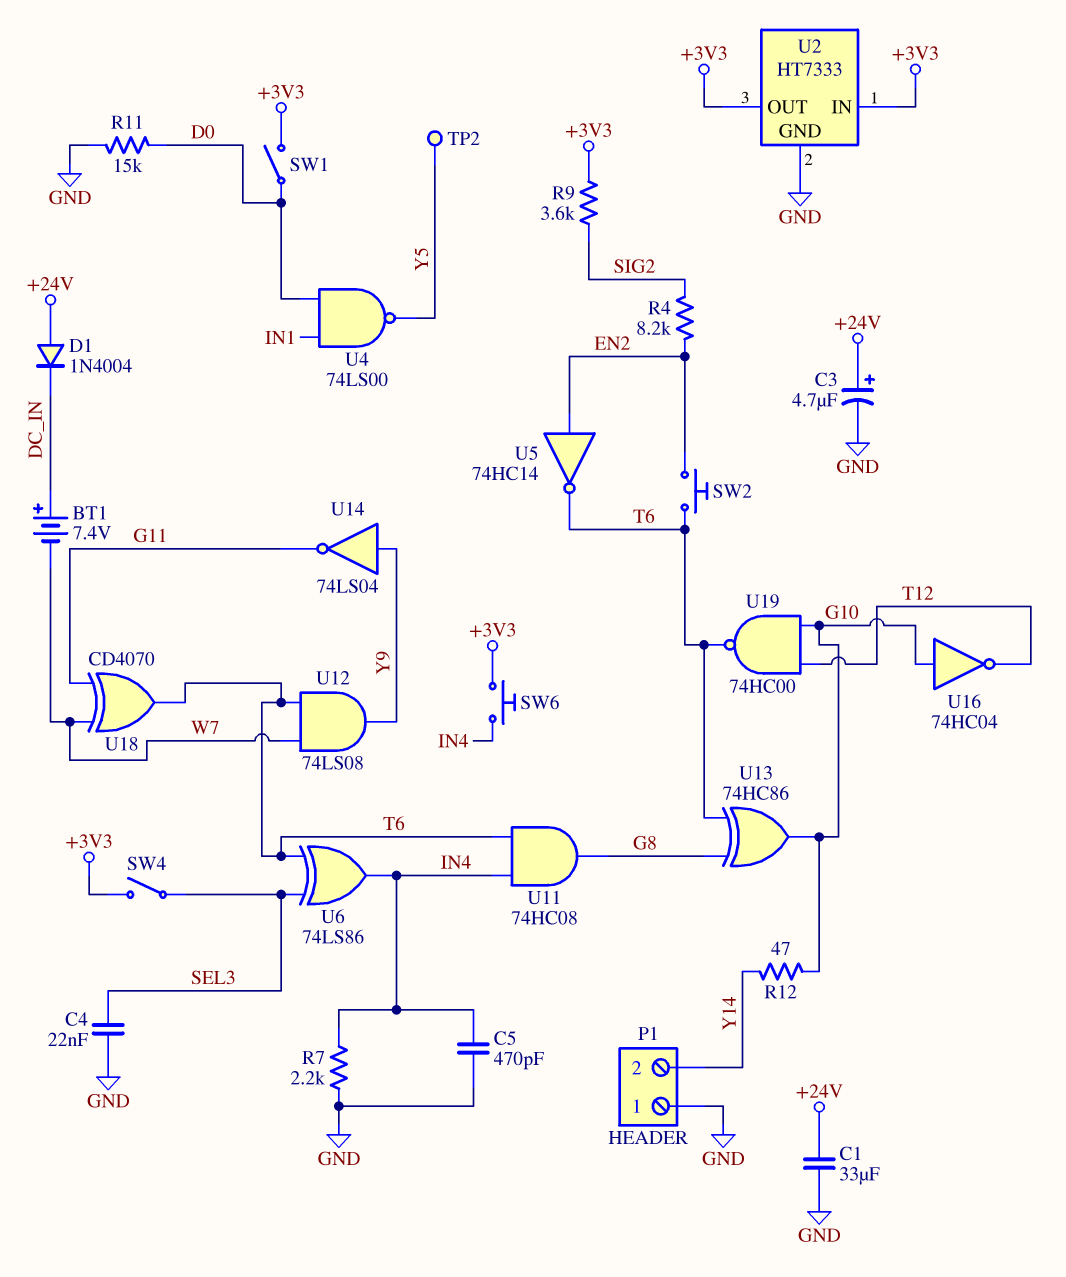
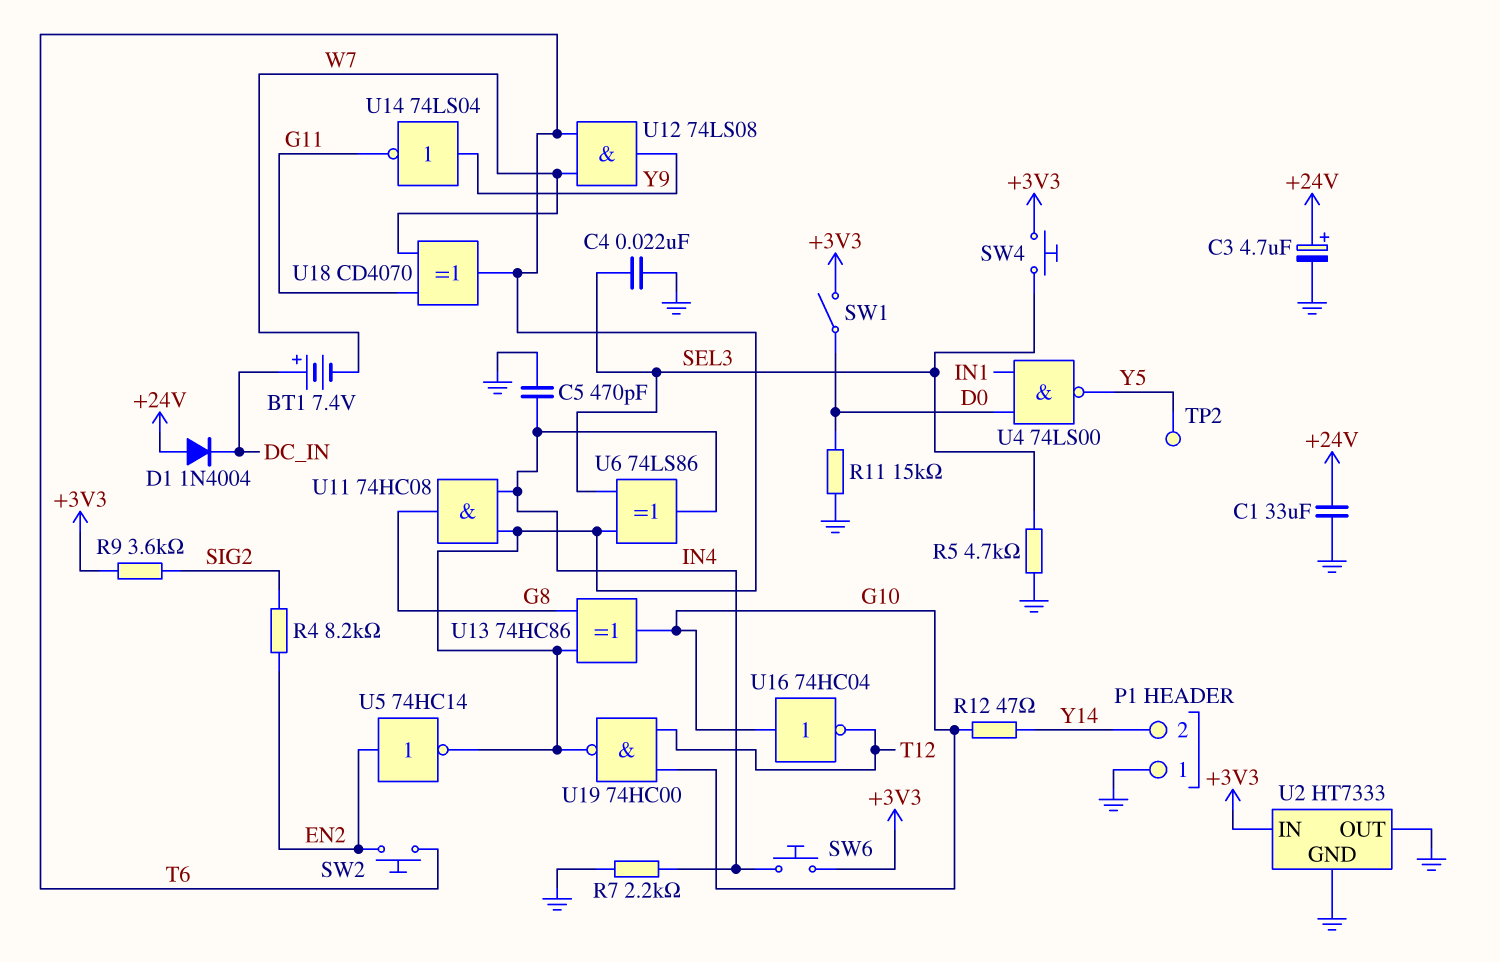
R5: none -> 4.7k (GND, SEL3)
SW4: switch (+3V3, SEL3) -> button (+3V3, SEL3)
U2 pin OUT: +3V3 -> GND

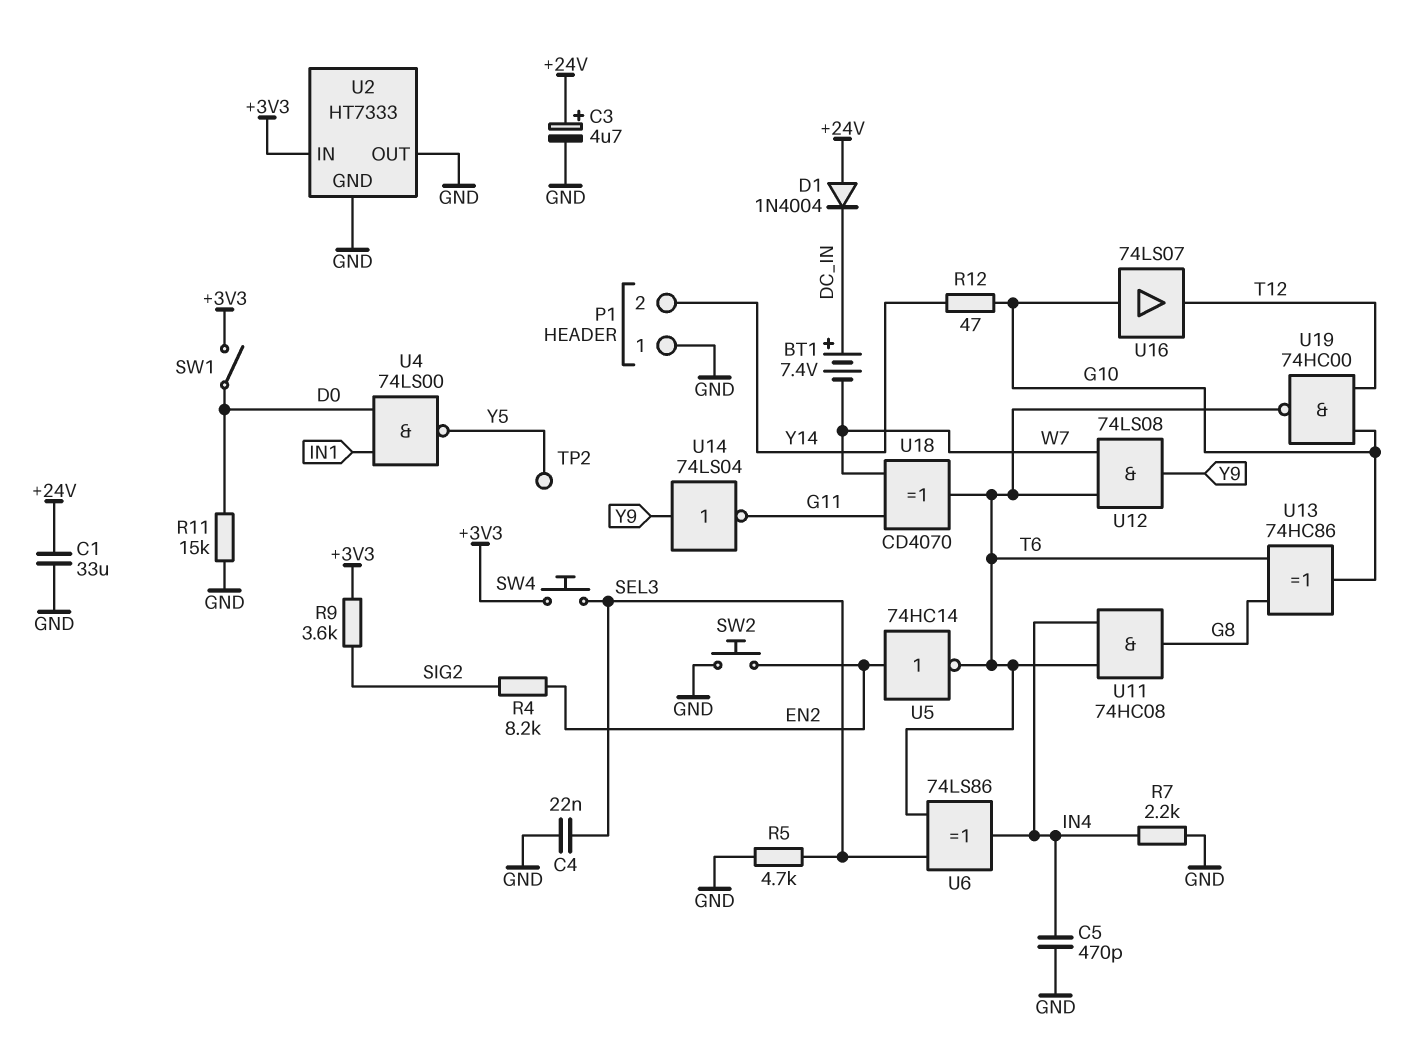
SW2: button (EN2, T6) -> button (EN2, GND)
SW6: button (+3V3, IN4) -> none
U16: NOT 74HC04 (in G10, out T12) -> buffer 74LS07 (in G10, out T12)

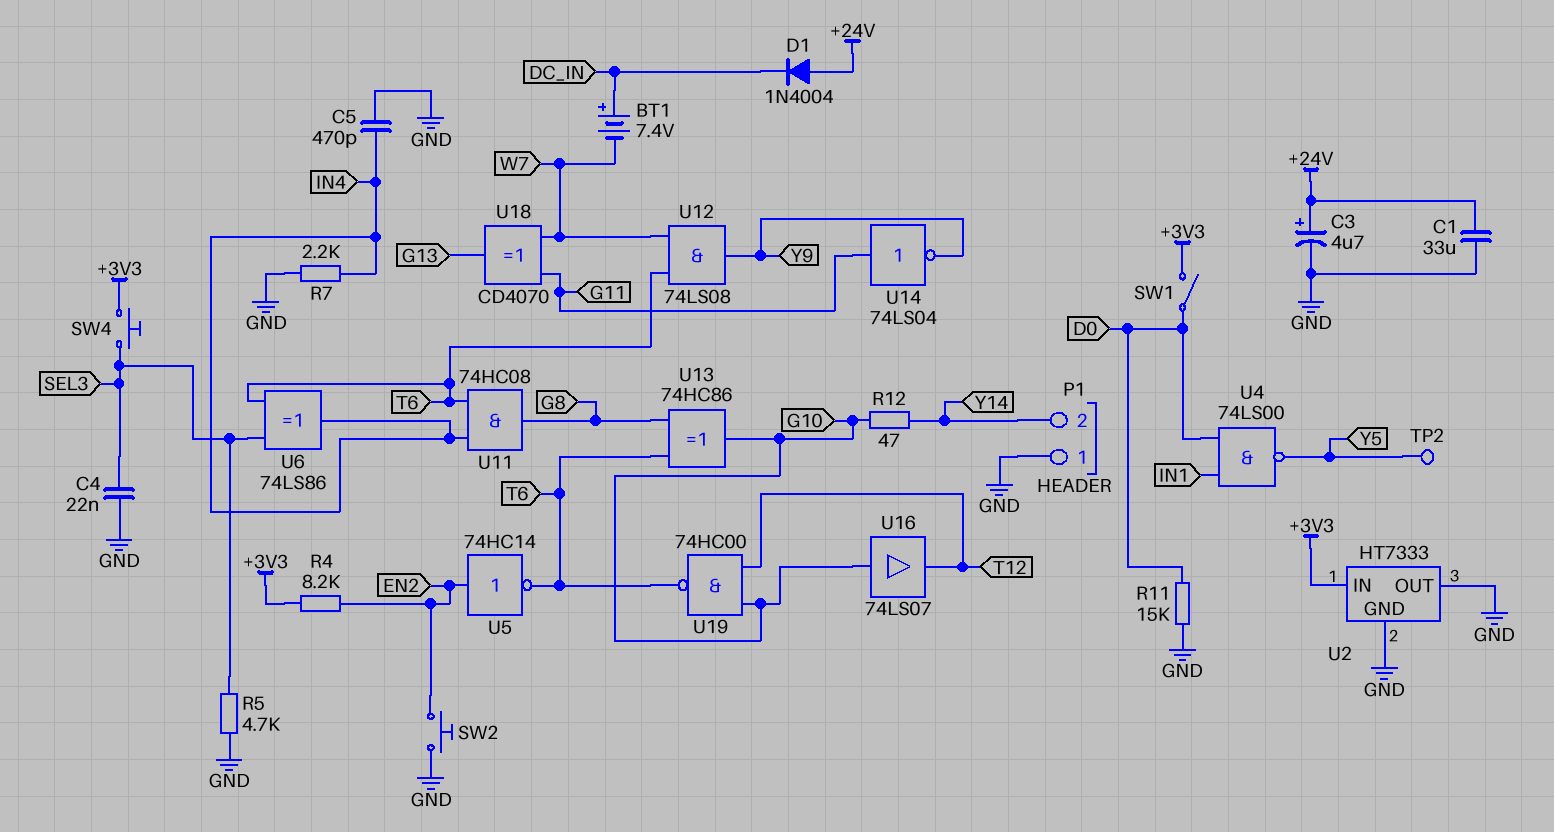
R4: 8.2k (EN2, SIG2) -> 8.2k (+3V3, EN2)
R9: 3.6k (+3V3, SIG2) -> none
U14: NOT 74LS04 (in Y9, out G11) -> NOT 74LS04 (in G11, out Y9)
U18: XOR CD4070 (in G11, in W7, out T6) -> XOR CD4070 (in G11, in W7, out G13)

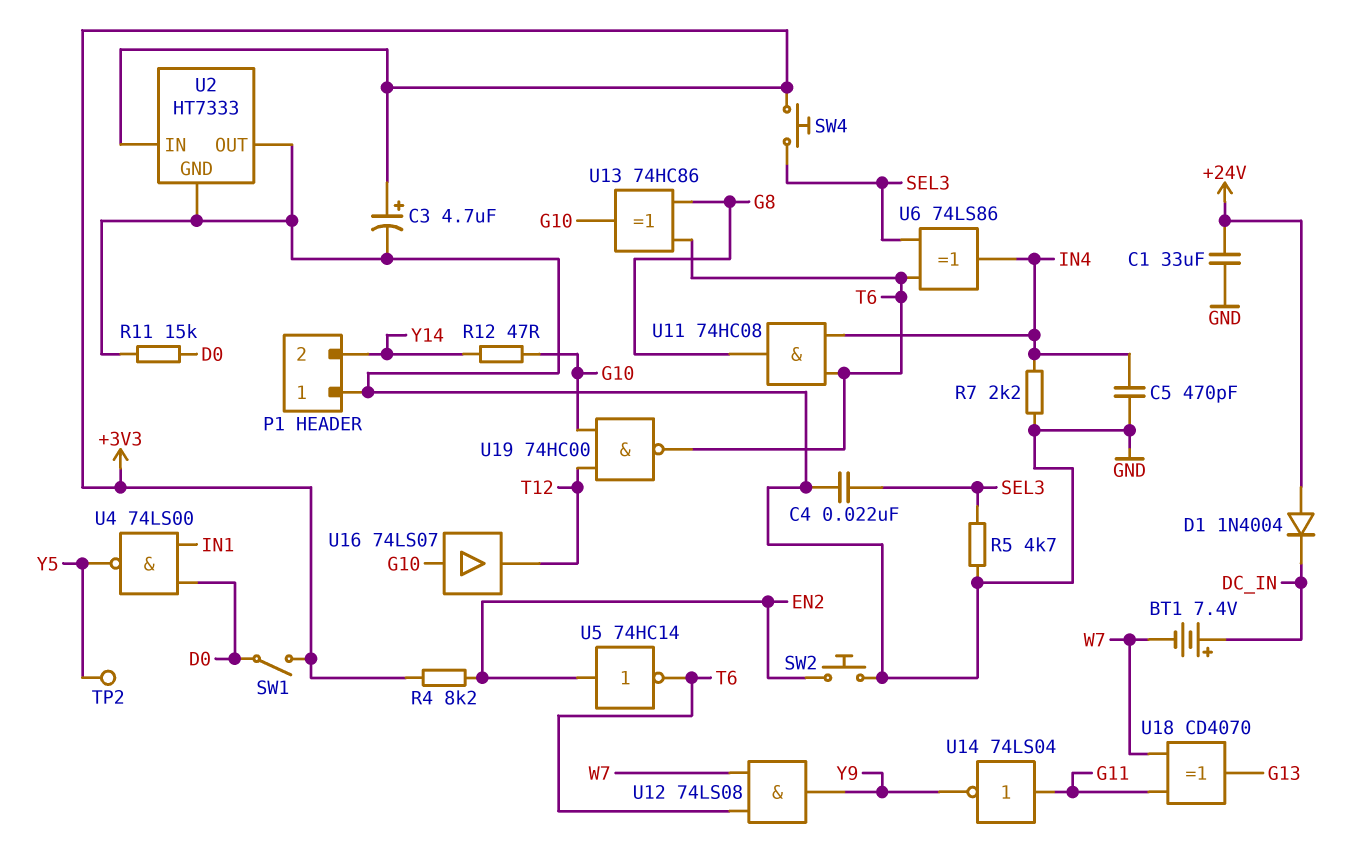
C3: 4.7uF (plus +24V, minus GND) -> 4.7uF (plus +3V3, minus GND)

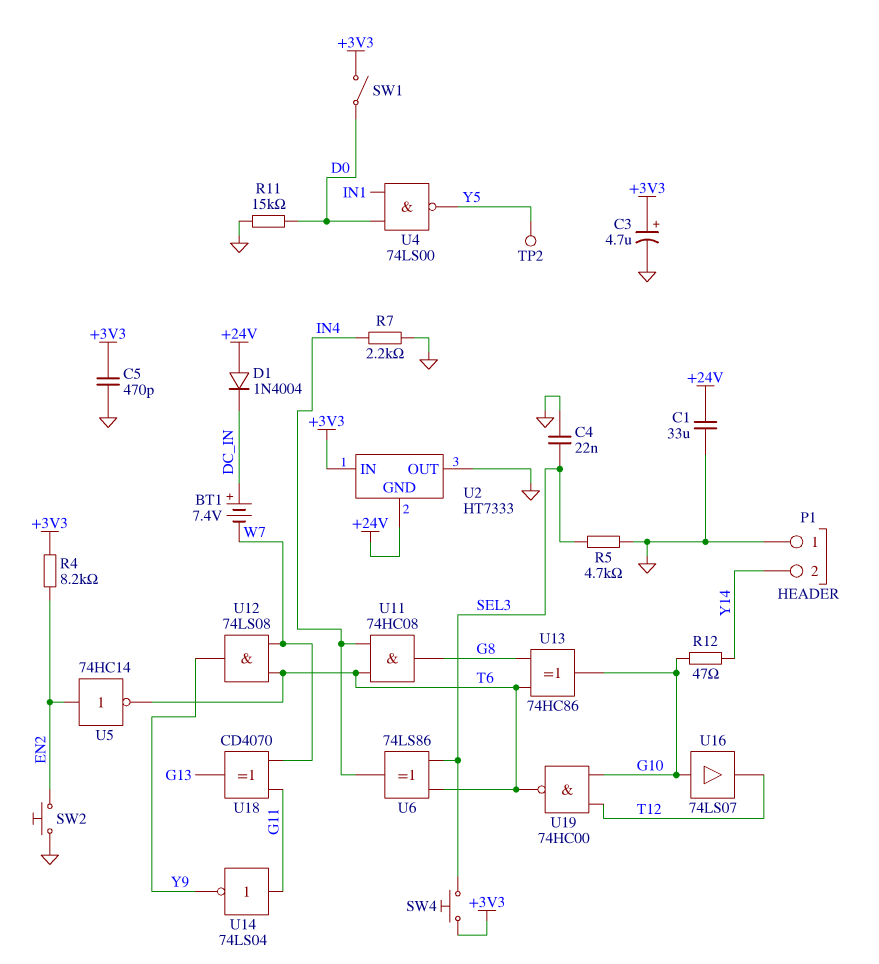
C5: 470pF (GND, IN4) -> 470pF (+3V3, GND)
U2 pin GND: GND -> +24V

